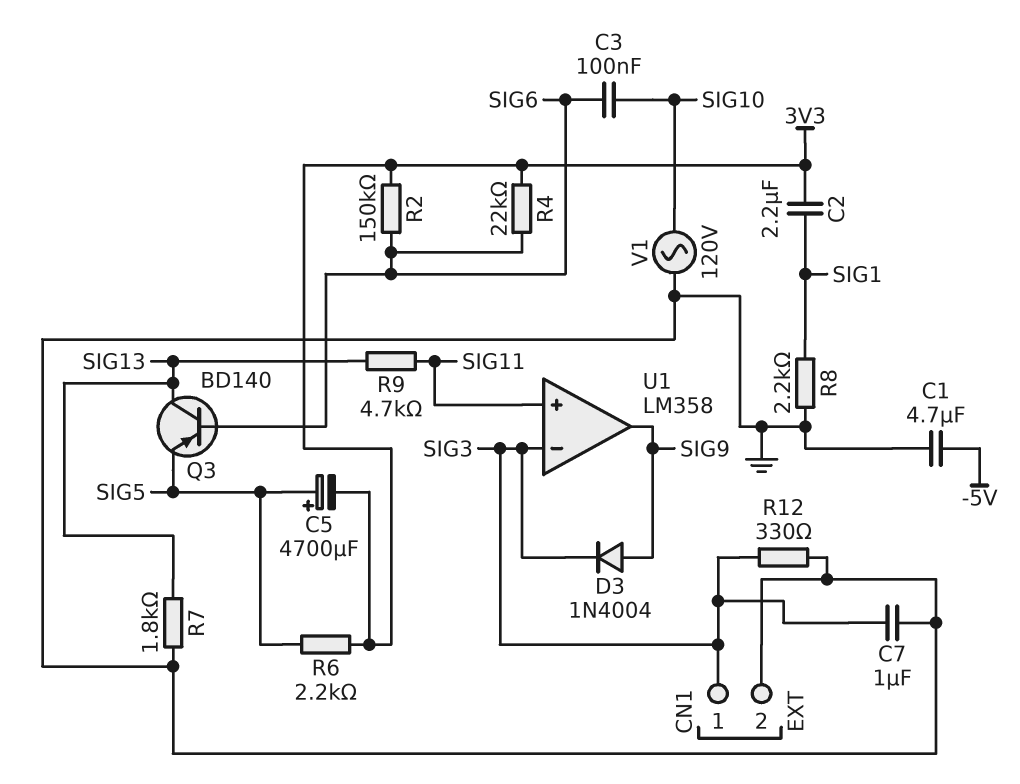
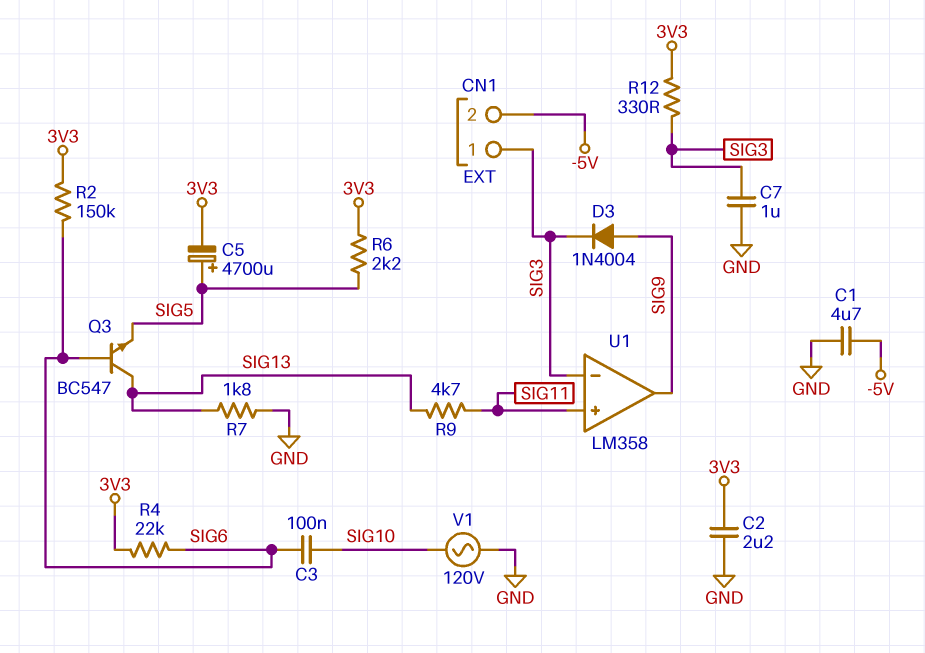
C2: 2.2uF (3V3, SIG1) -> 2.2uF (3V3, GND)
CN1 pin 2: GND -> -5V
Q3: PNP BD140 (B SIG6, C SIG13, E SIG5) -> NPN BC547 (B SIG6, C SIG13, E SIG5)
R8: 2.2k (GND, SIG1) -> none
R12: 330 (GND, SIG3) -> 330 (3V3, SIG3)

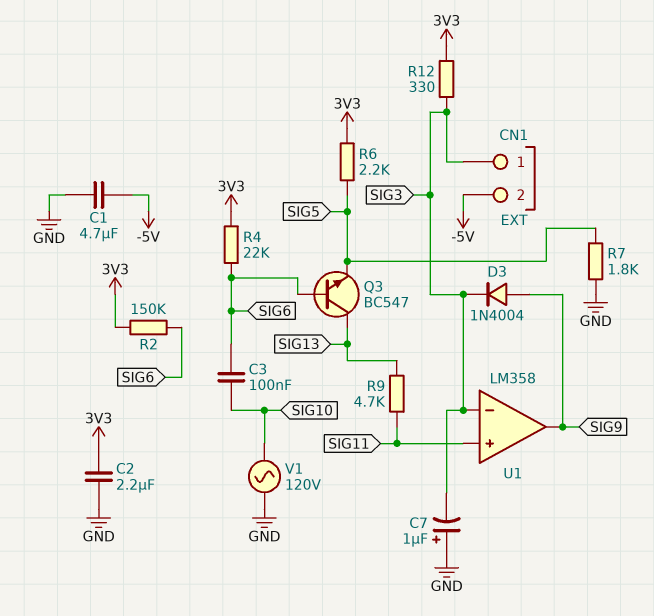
C5: 4700uF (plus SIG5, minus 3V3) -> none
C7: 1uF (GND, SIG3) -> 1uF (plus GND, minus SIG3)
R7: 1.8k (GND, SIG13) -> 1.8k (GND, SIG5)

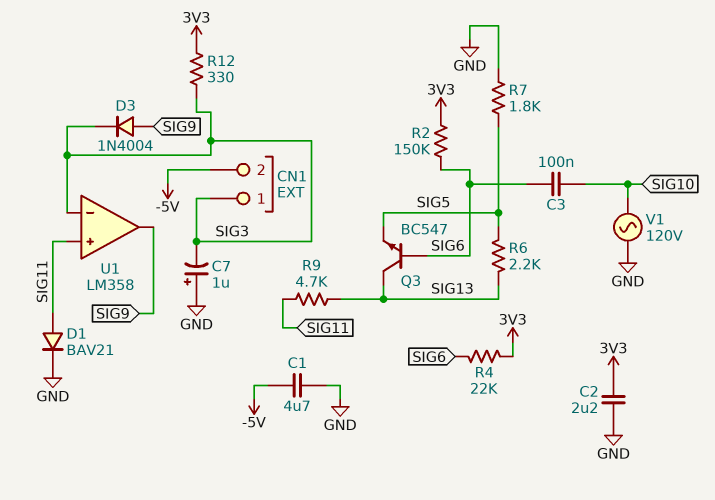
D1: none -> diode BAV21 (A SIG11, K GND)
R6: 2.2k (3V3, SIG5) -> 2.2k (SIG5, SIG13)

